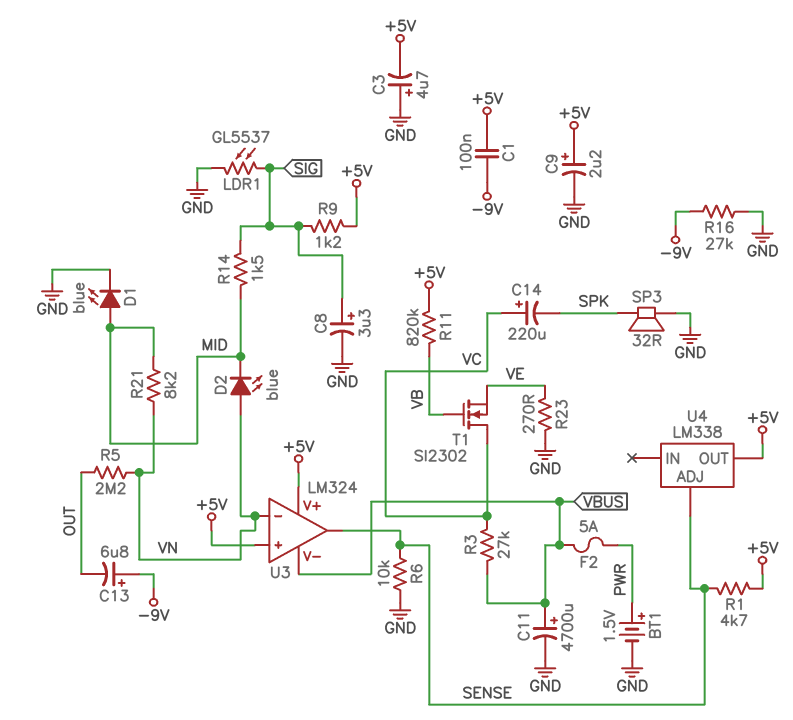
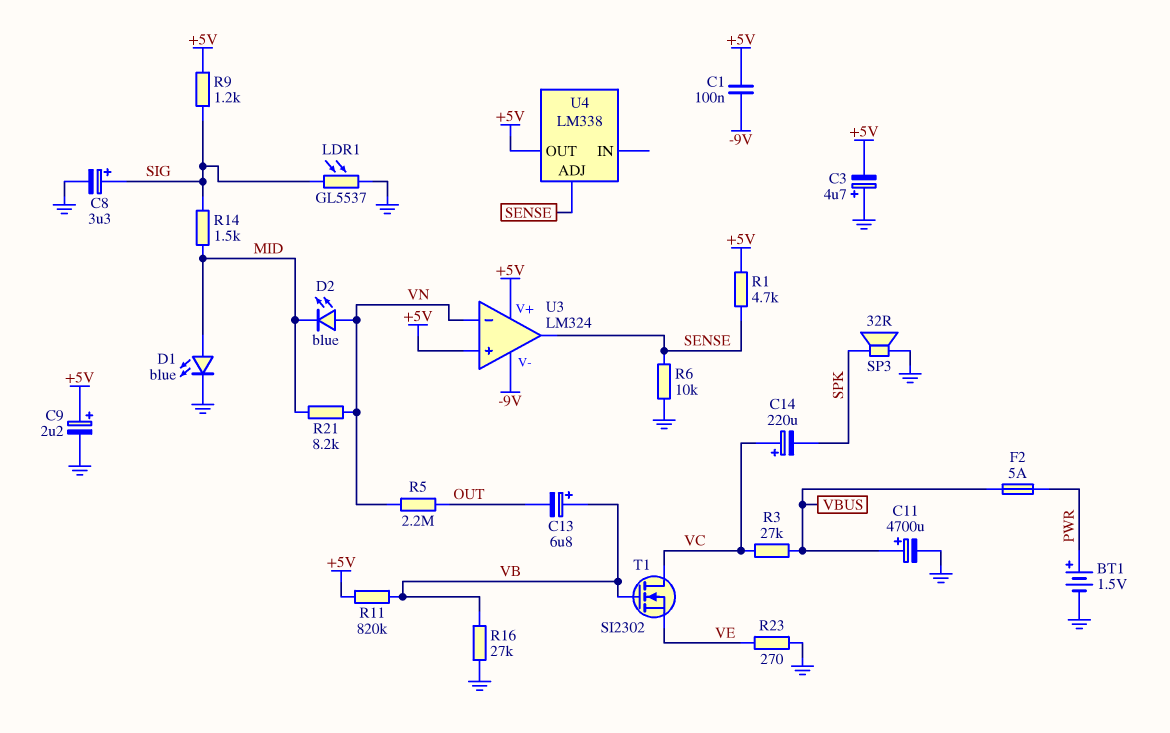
C13: 6.8uF (plus -9V, minus OUT) -> 6.8uF (plus VB, minus OUT)
R16: 27k (-9V, GND) -> 27k (GND, VB)
U3 pin V-: VBUS -> -9V

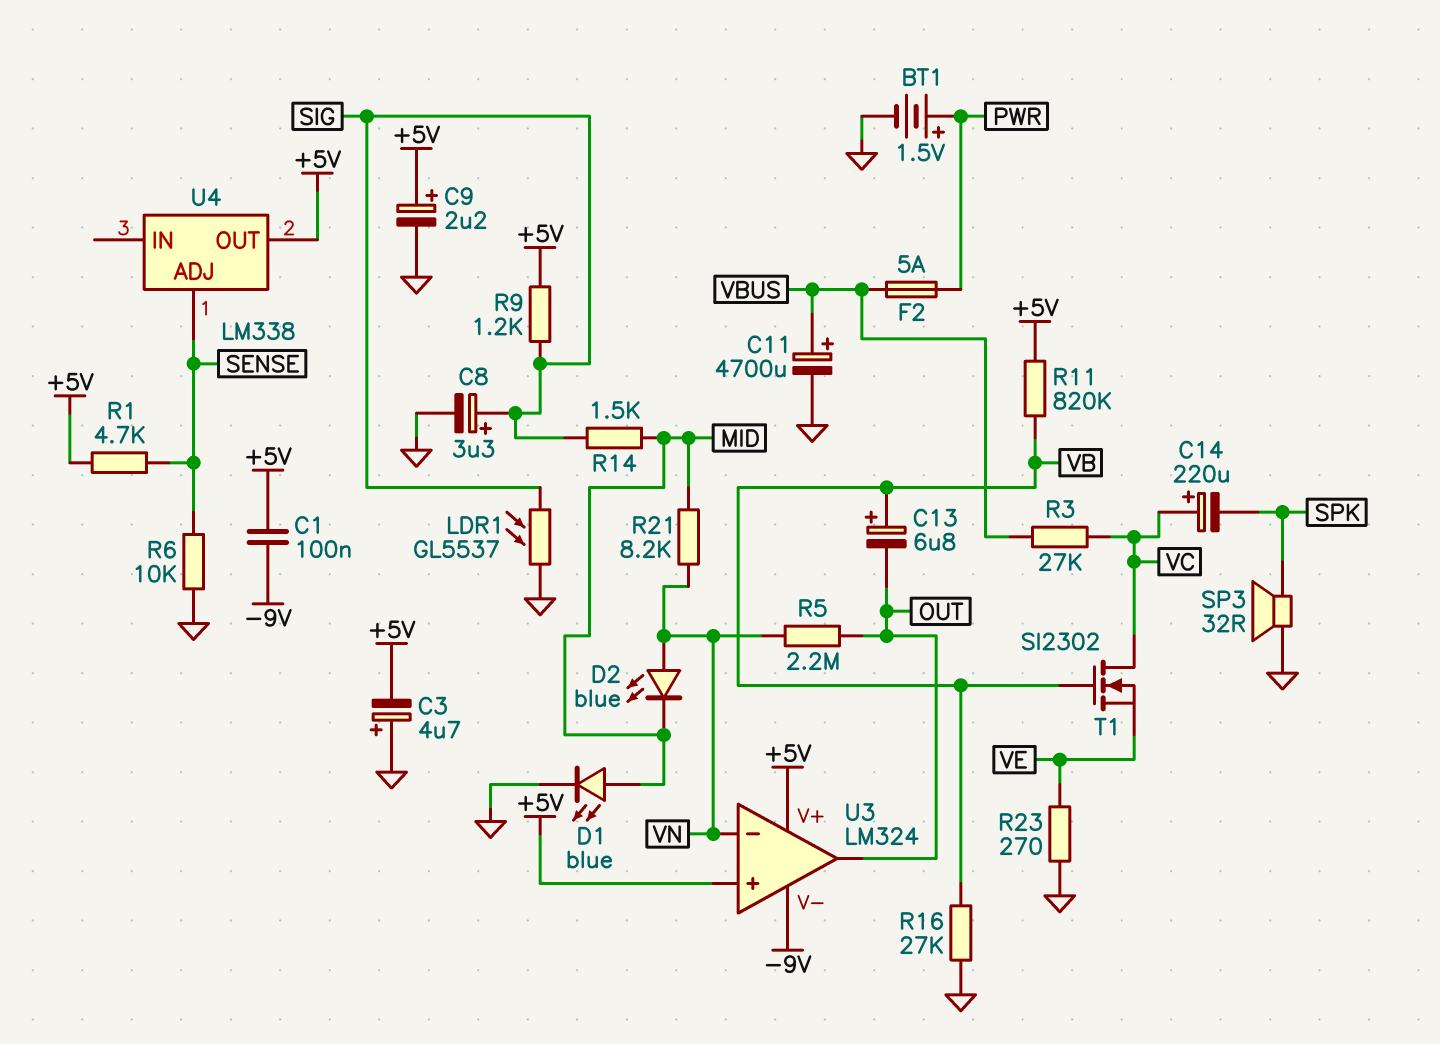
U3 pin out: SENSE -> OUT

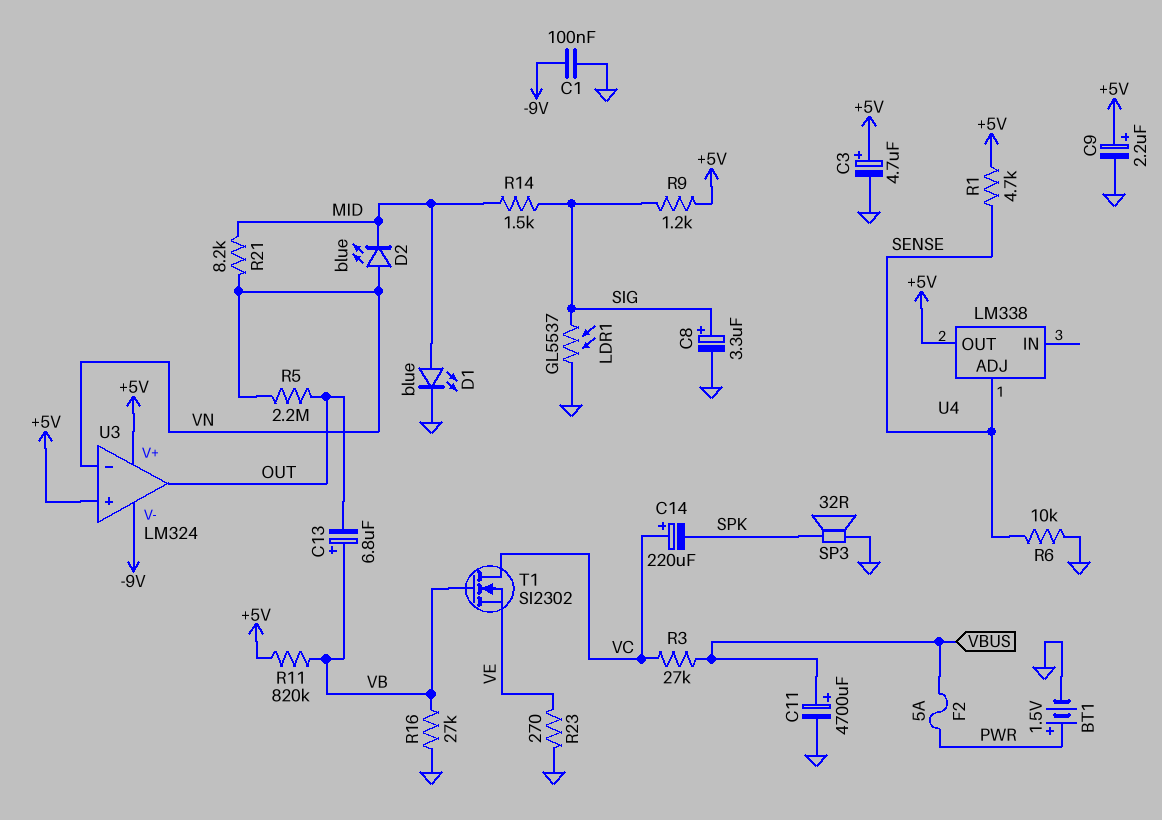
C1: 100nF (+5V, -9V) -> 100nF (-9V, GND)
C3: 4.7uF (plus GND, minus +5V) -> 4.7uF (plus +5V, minus GND)

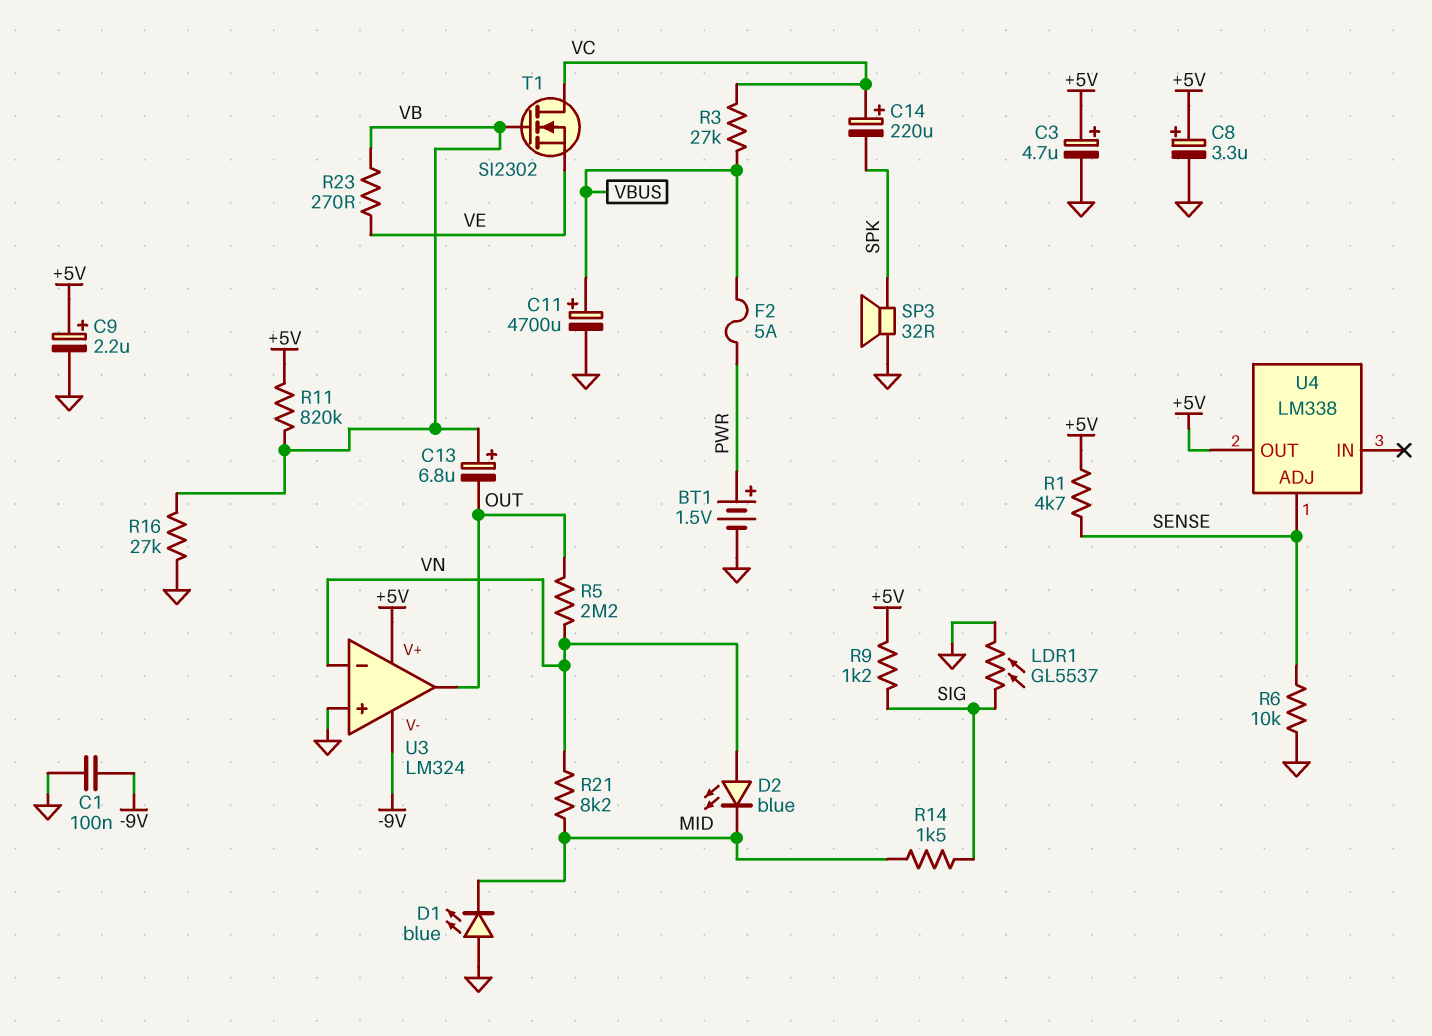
C8: 3.3uF (plus SIG, minus GND) -> 3.3uF (plus +5V, minus GND)
D1: LED blue (A MID, K GND) -> LED blue (A GND, K MID)
R23: 270 (GND, VE) -> 270 (VB, VE)
U3 pin in+: +5V -> GND

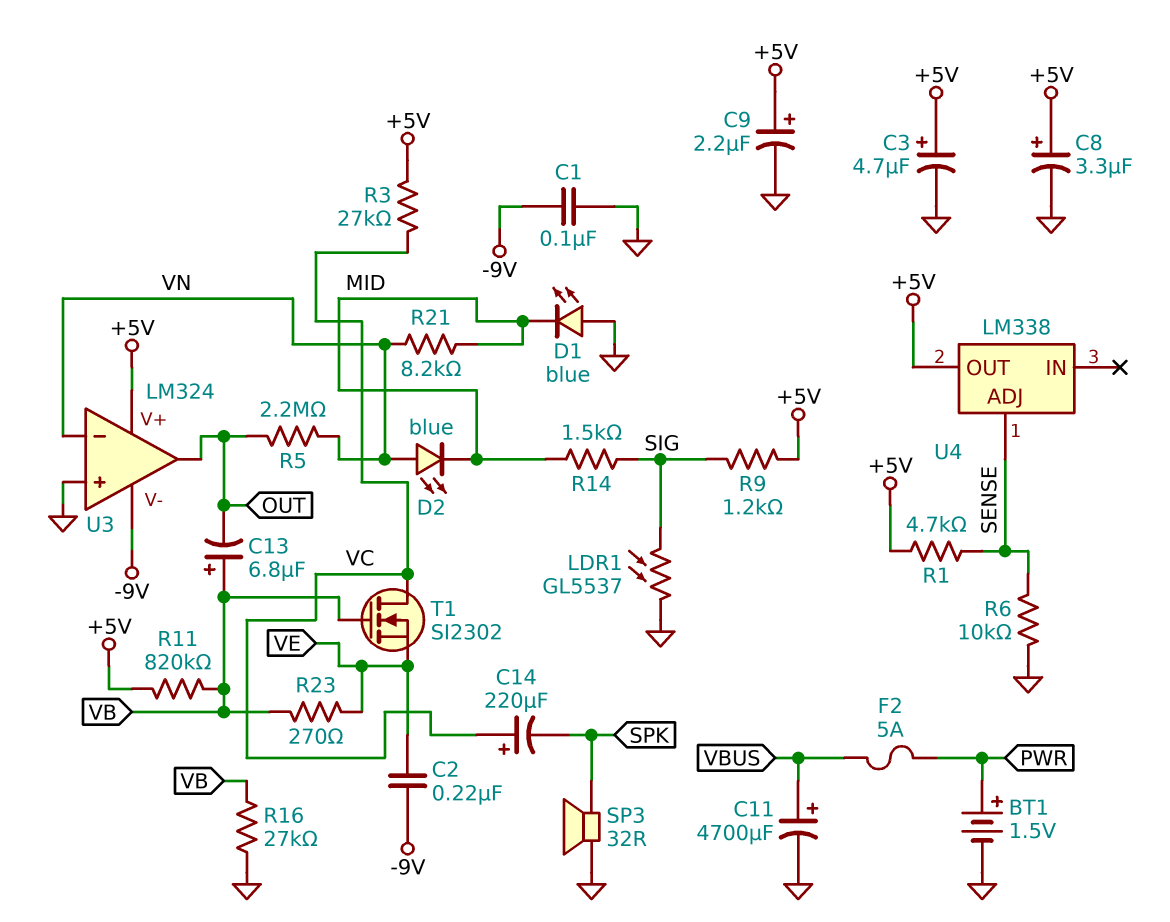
C2: none -> 220nF (-9V, VE)
R3: 27k (VBUS, VC) -> 27k (+5V, VC)

